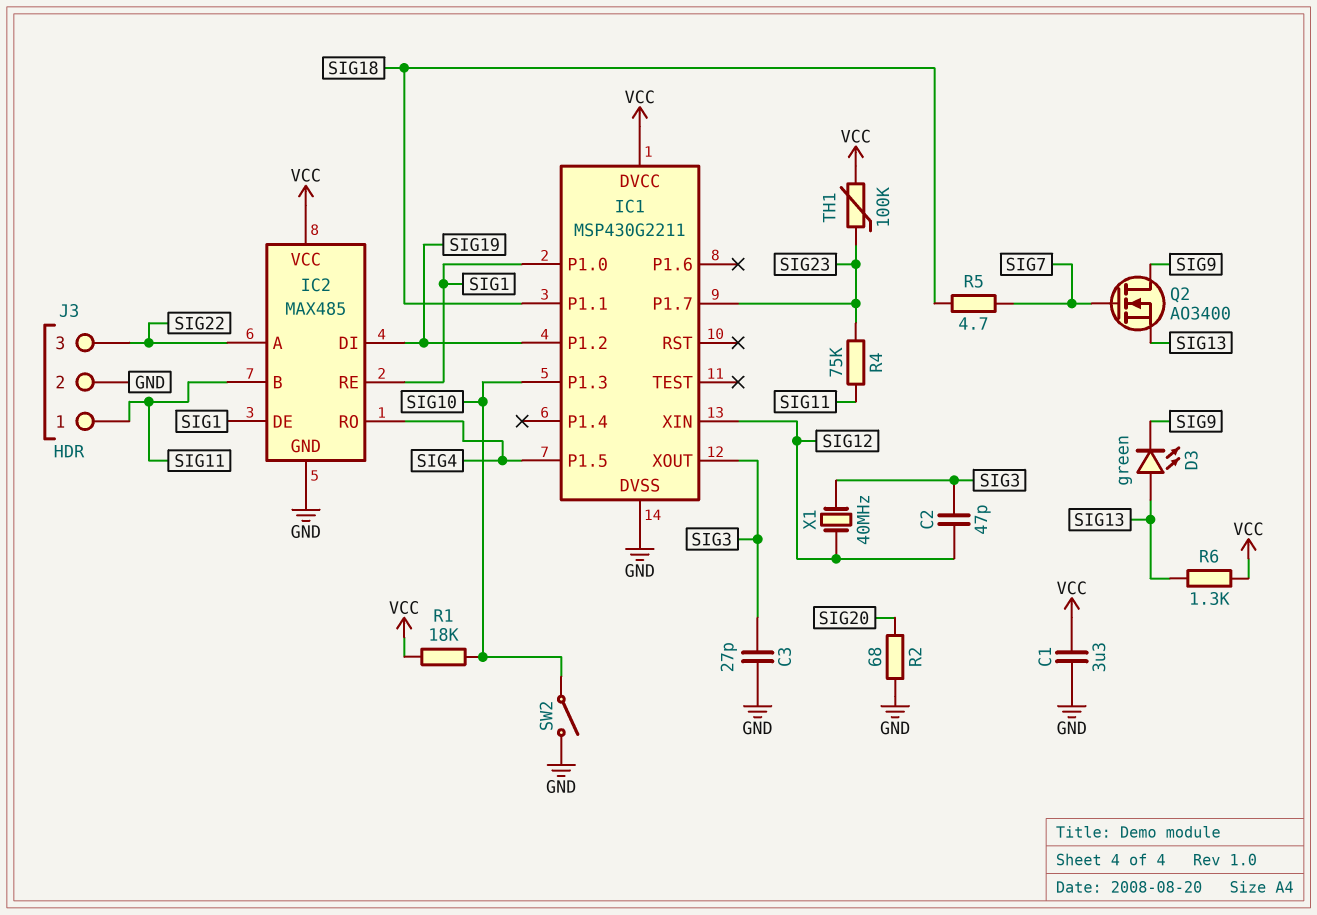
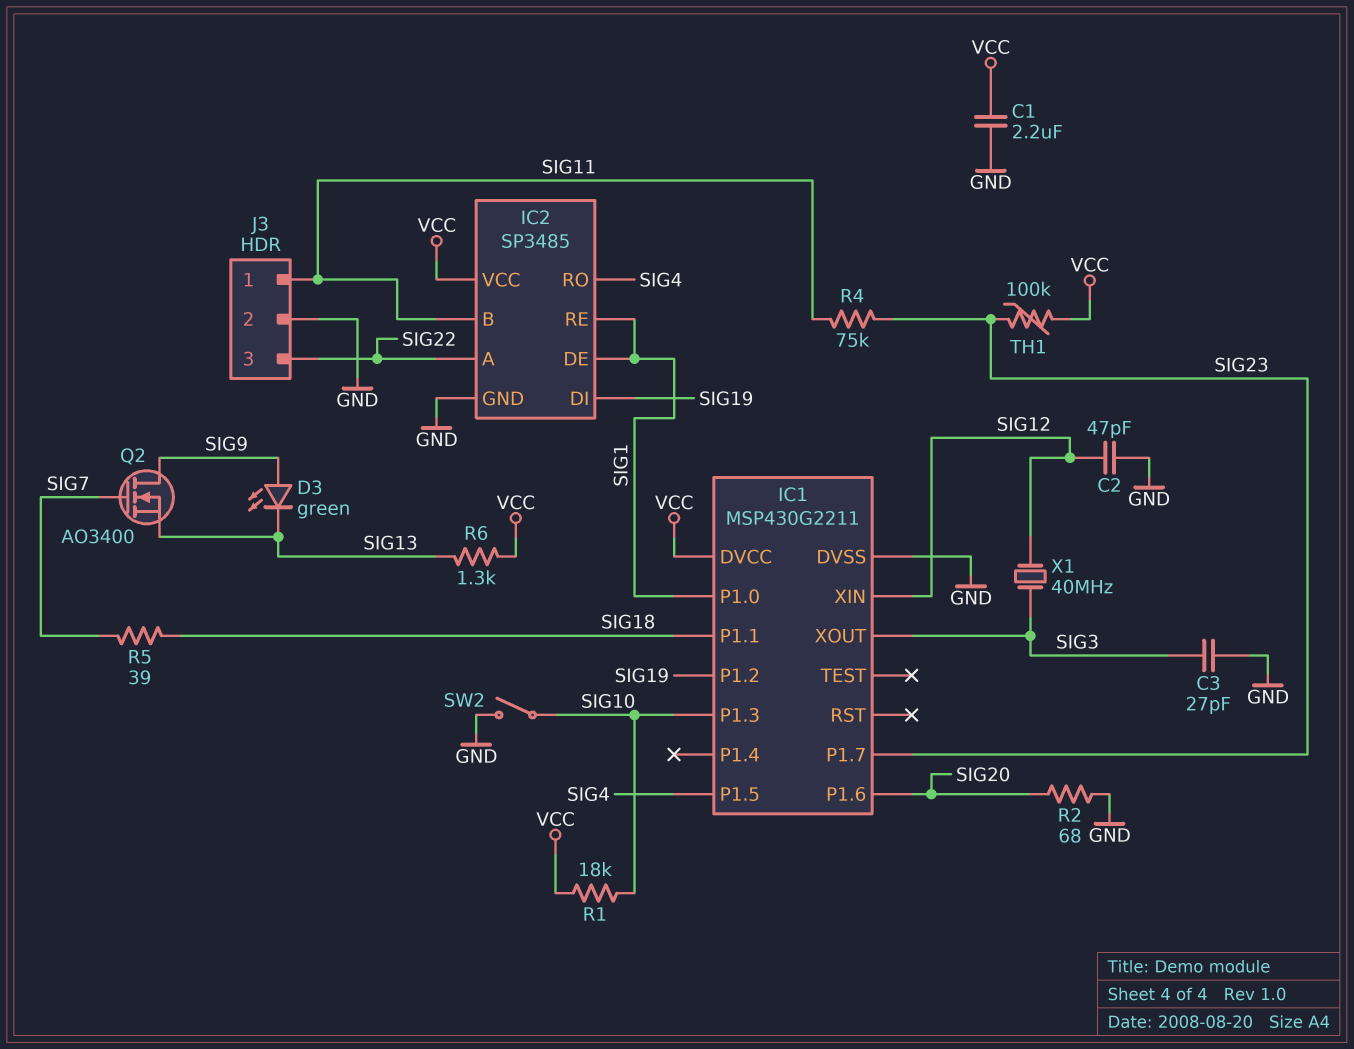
C1: 3.3uF (GND, VCC) -> 2.2uF (GND, VCC)
C2: 47pF (SIG3, SIG12) -> 47pF (GND, SIG12)
D3: LED green (A SIG13, K SIG9) -> LED green (A SIG9, K SIG13)
IC1 pin P1.6: none -> SIG20
IC2: MAX485 -> SP3485
R5: 4.7 (SIG7, SIG18) -> 39 (SIG7, SIG18)

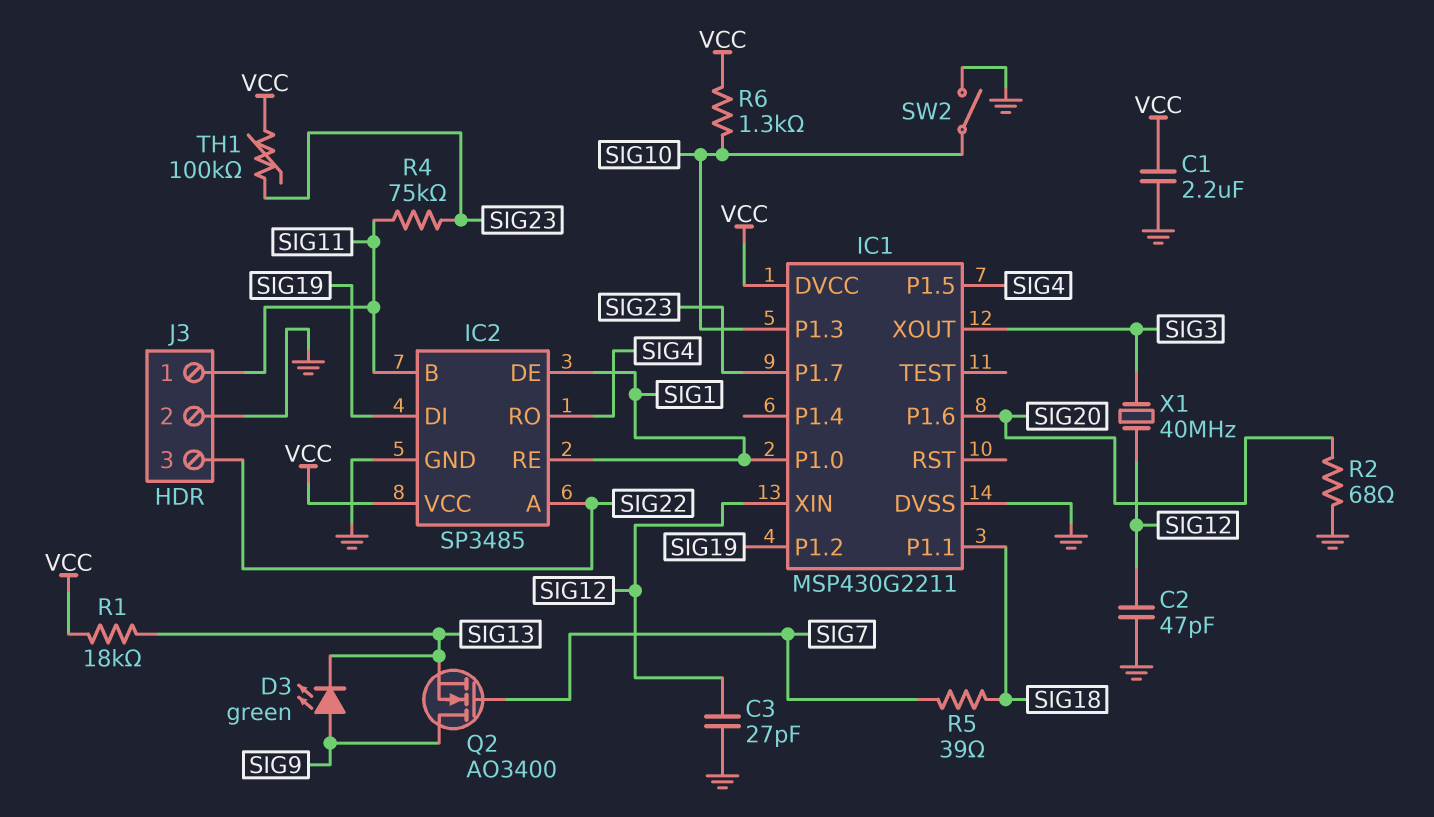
C3: 27pF (GND, SIG3) -> 27pF (GND, SIG12)
R1: 18k (SIG10, VCC) -> 18k (SIG13, VCC)
R6: 1.3k (SIG13, VCC) -> 1.3k (SIG10, VCC)

